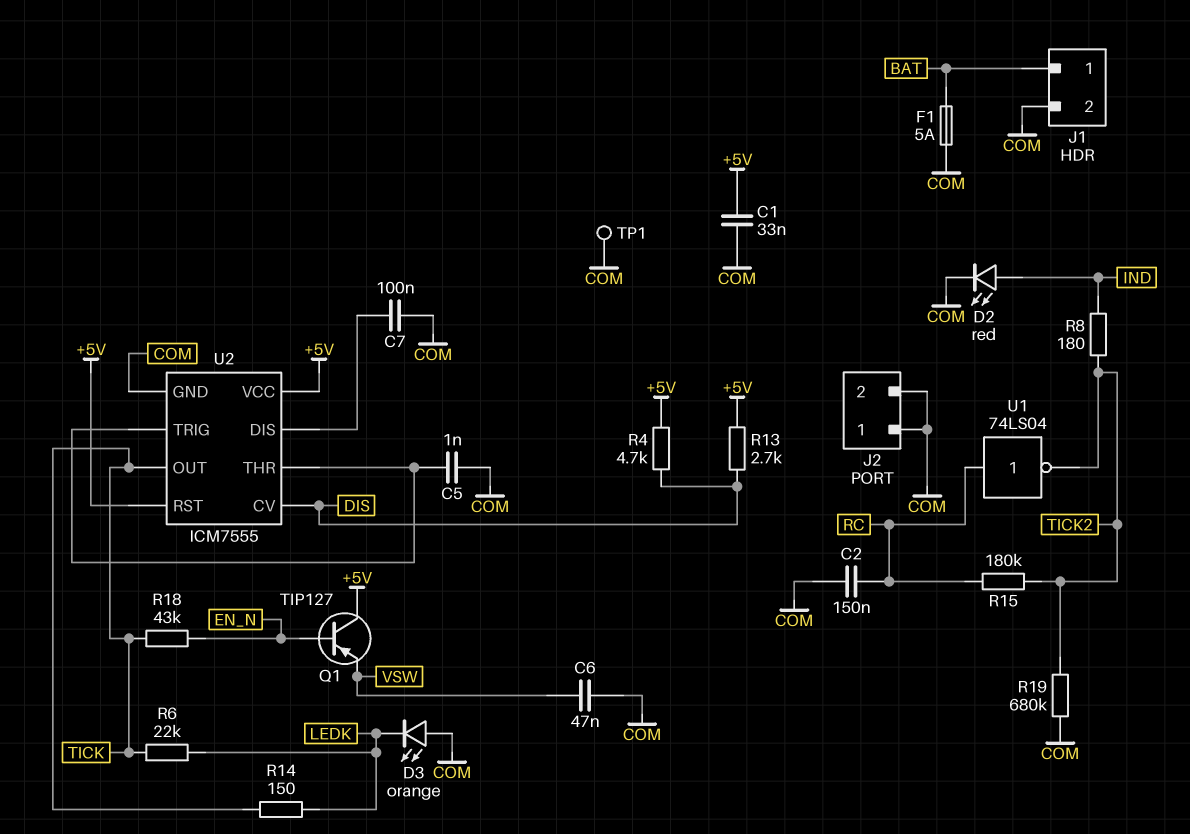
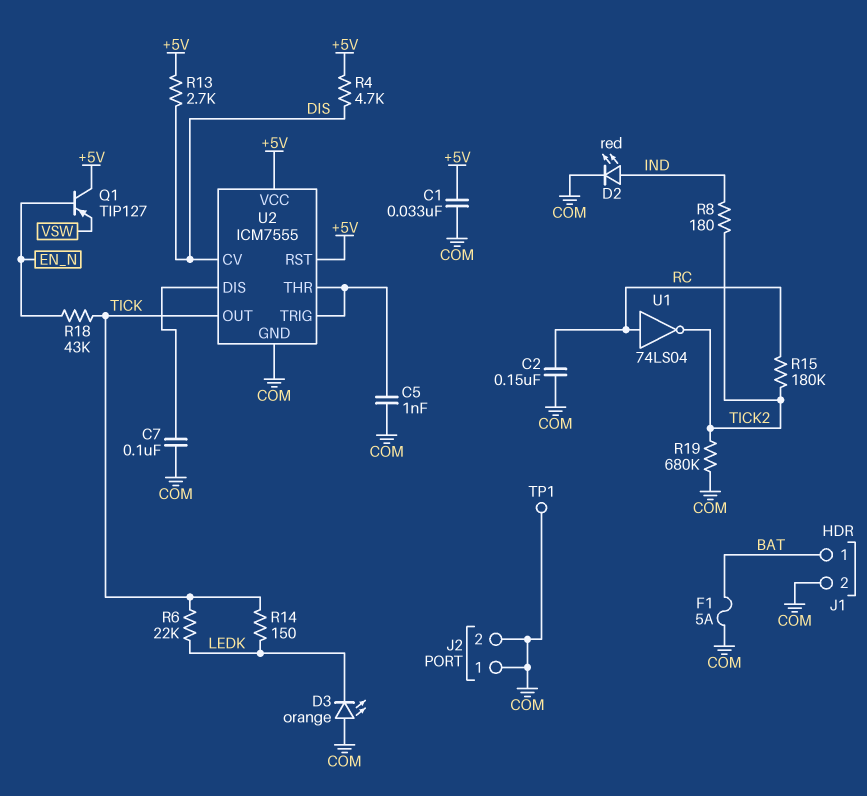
C6: 47nF (COM, VSW) -> none

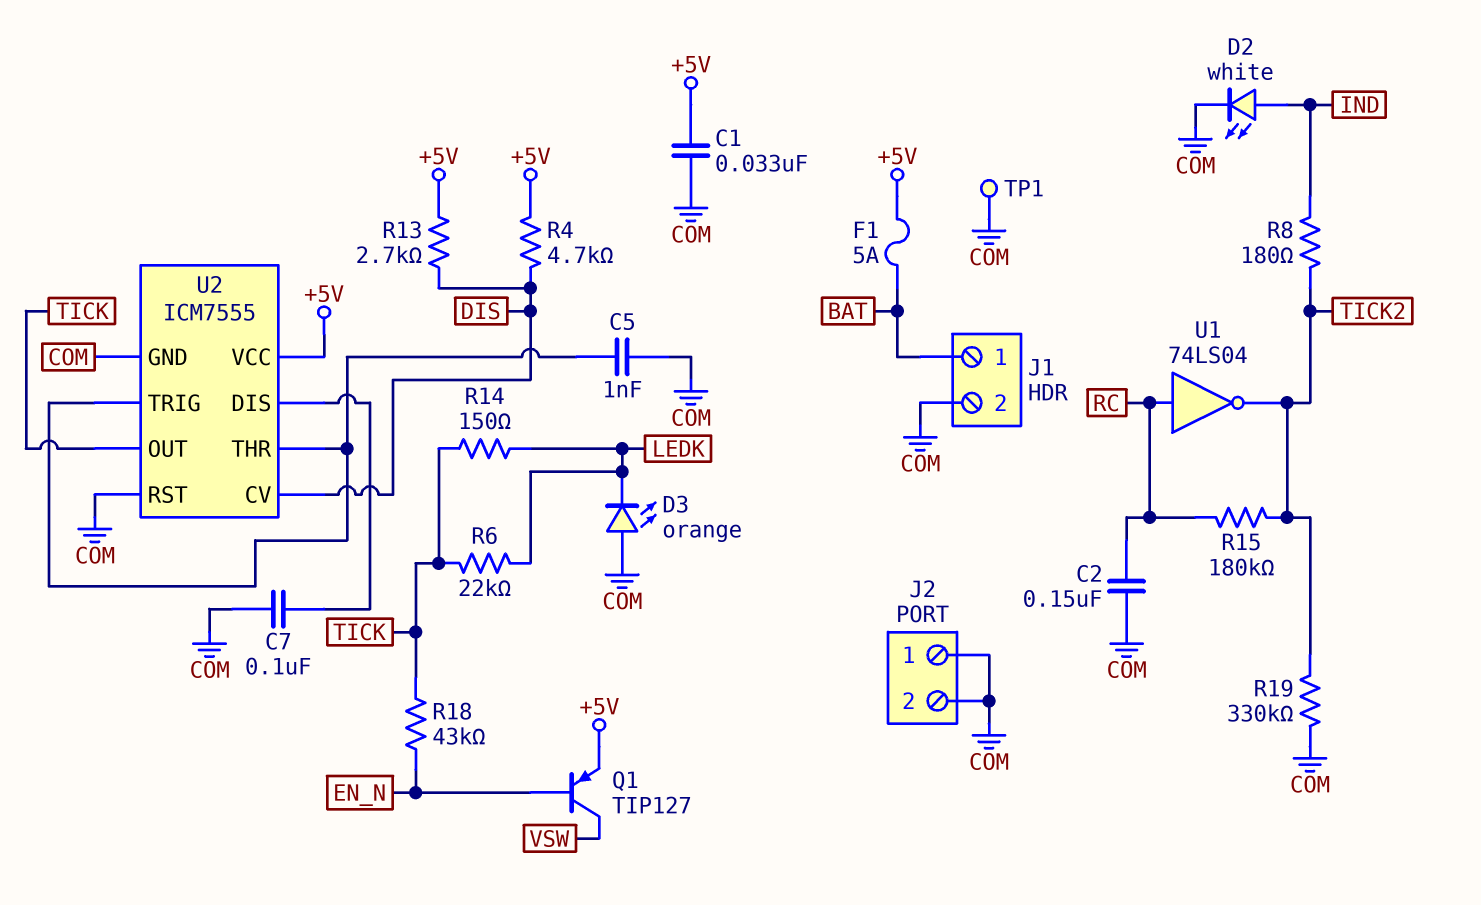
D2: LED red (A IND, K COM) -> LED white (A IND, K COM)
F1: 5A (BAT, COM) -> 5A (+5V, BAT)
Q1: PNP TIP127 (B EN_N, C +5V, E VSW) -> PNP TIP127 (B EN_N, C VSW, E +5V)
R19: 680k (COM, TICK2) -> 330k (COM, TICK2)
U2 pin RST: +5V -> COM

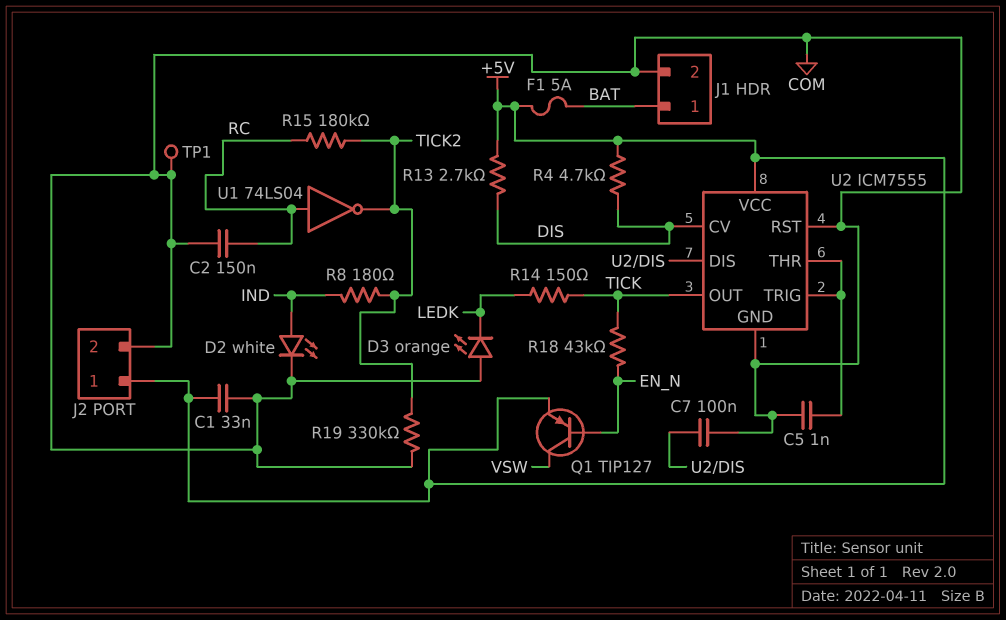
J2 pin 1: COM -> +5V
R6: 22k (LEDK, TICK) -> none

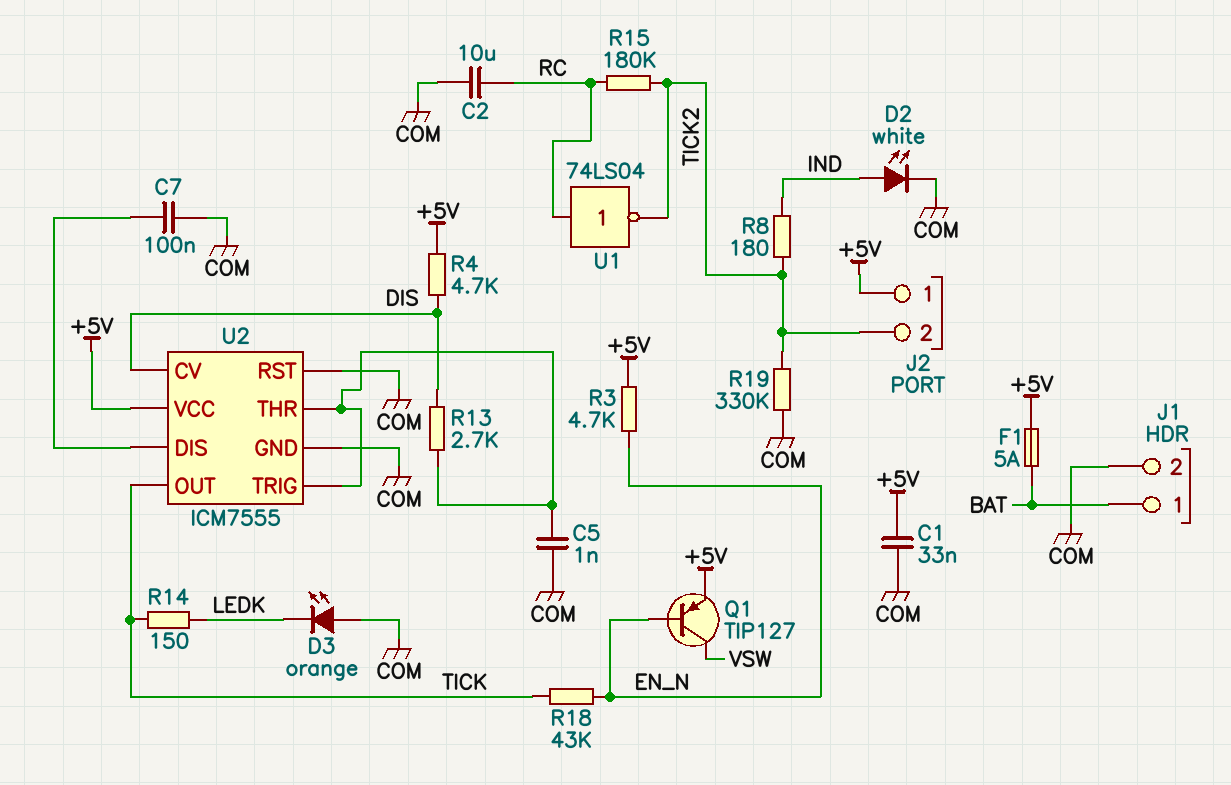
C2: 150nF (COM, RC) -> 10uF (COM, RC)
J2 pin 2: COM -> TICK2
R3: none -> 4.7k (+5V, EN_N)
R13: 2.7k (+5V, DIS) -> 2.7k (DIS, U2/THR)
TP1: test point (COM) -> none

